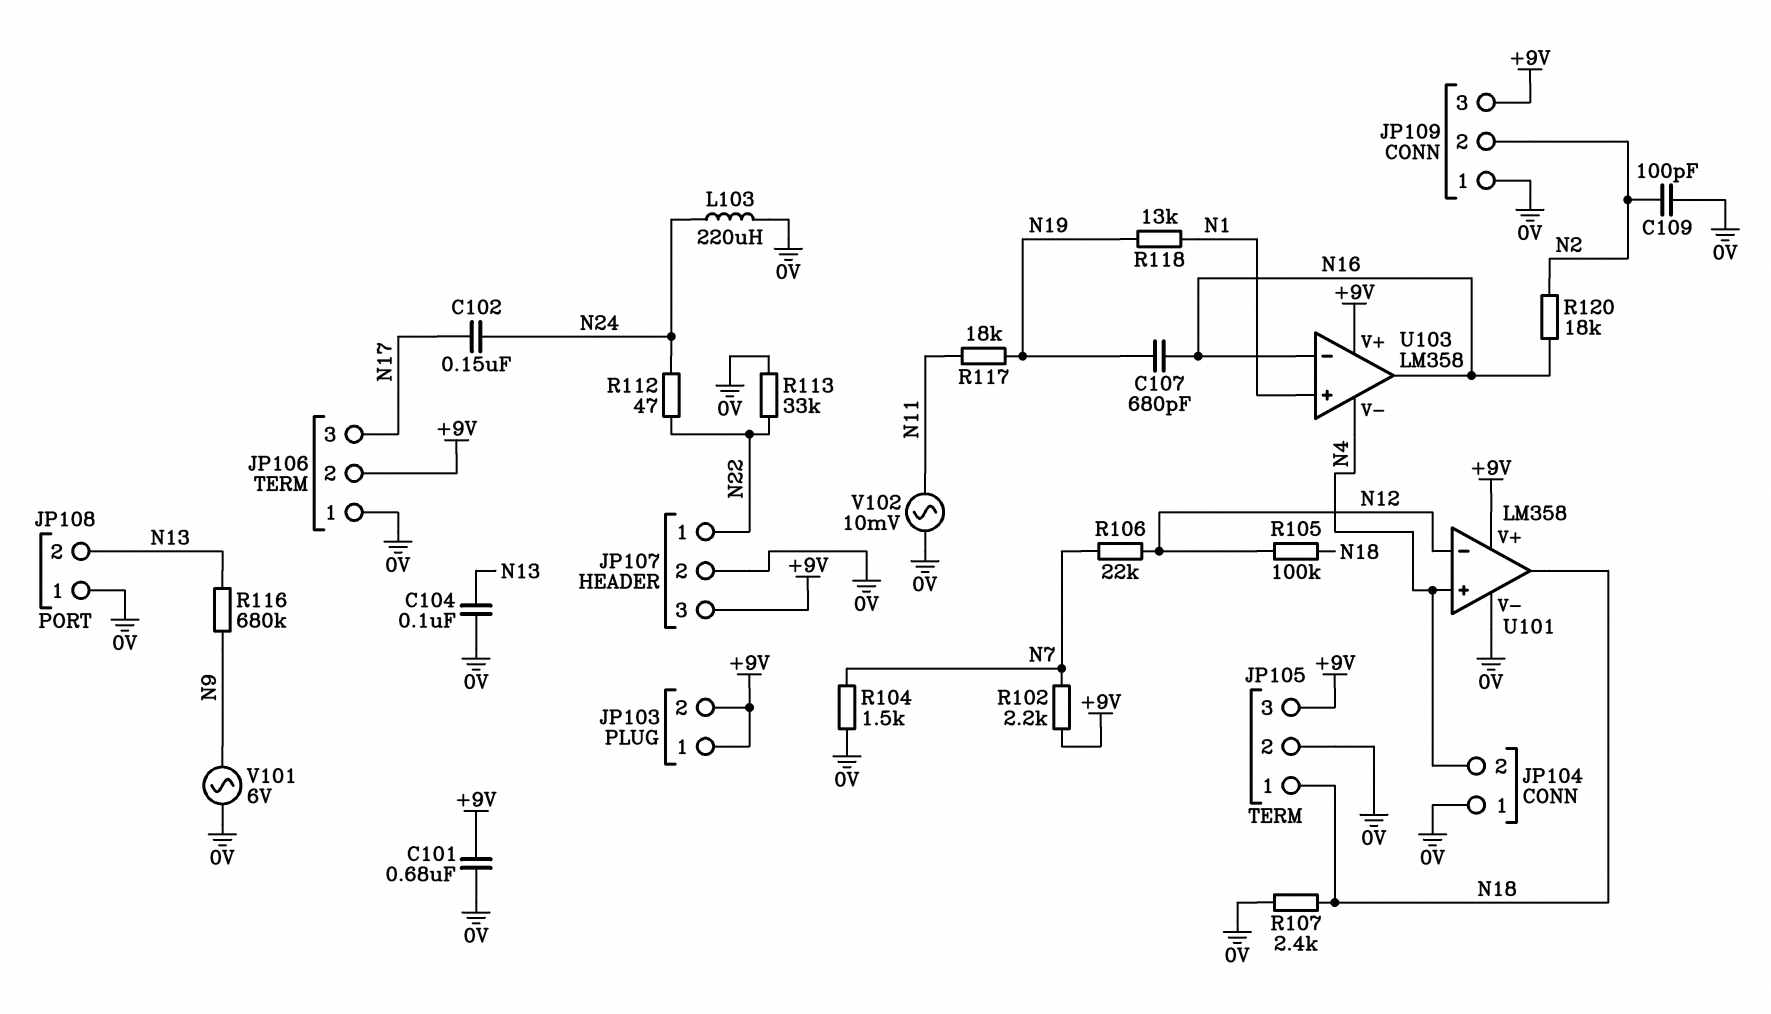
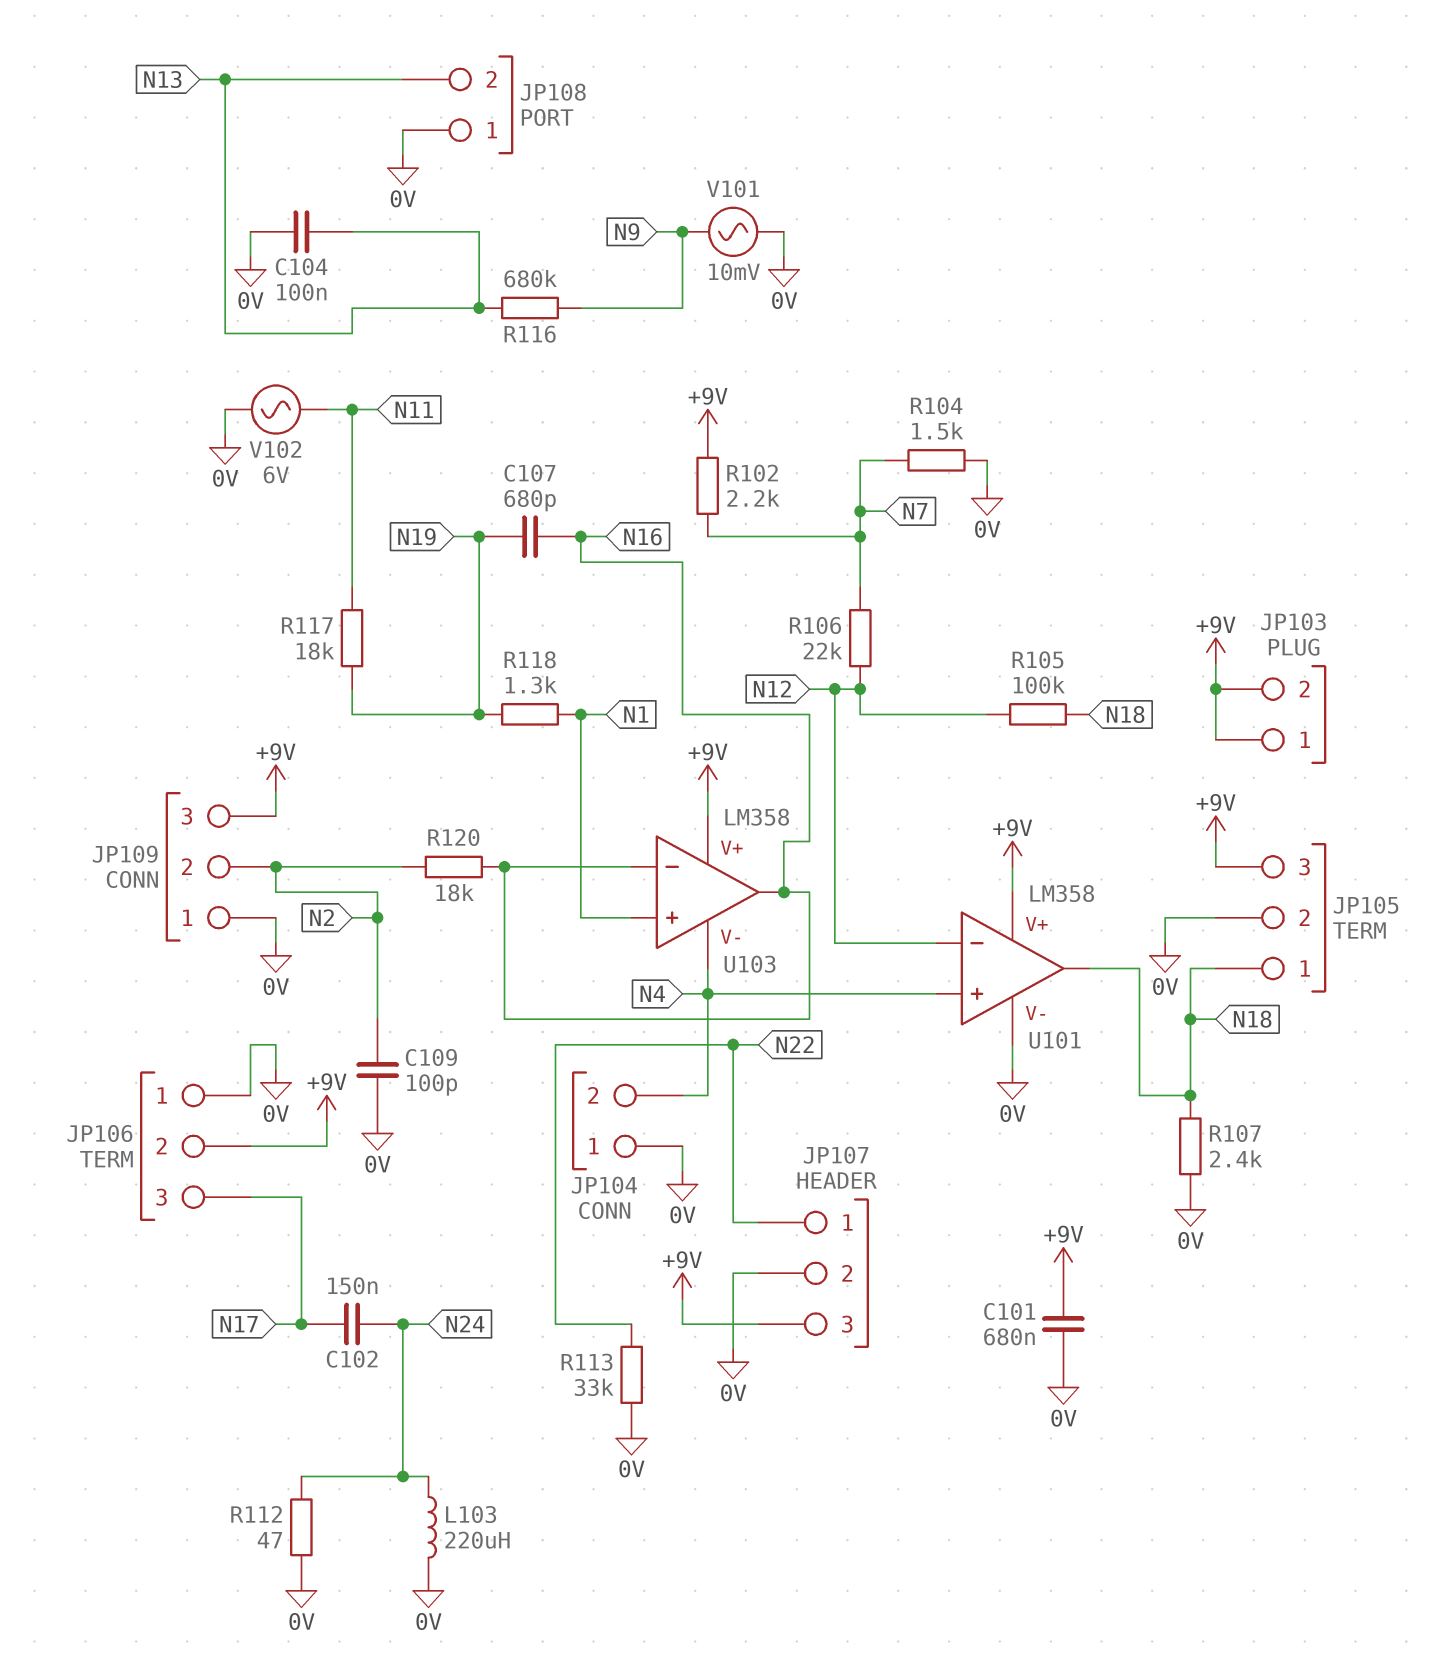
R112: 47 (N22, N24) -> 47 (0V, N24)
R118: 13k (N1, N19) -> 1.3k (N1, N19)
V101: AC 6V (0V, N9) -> AC 10mV (0V, N9)
V102: AC 10mV (0V, N11) -> AC 6V (0V, N11)

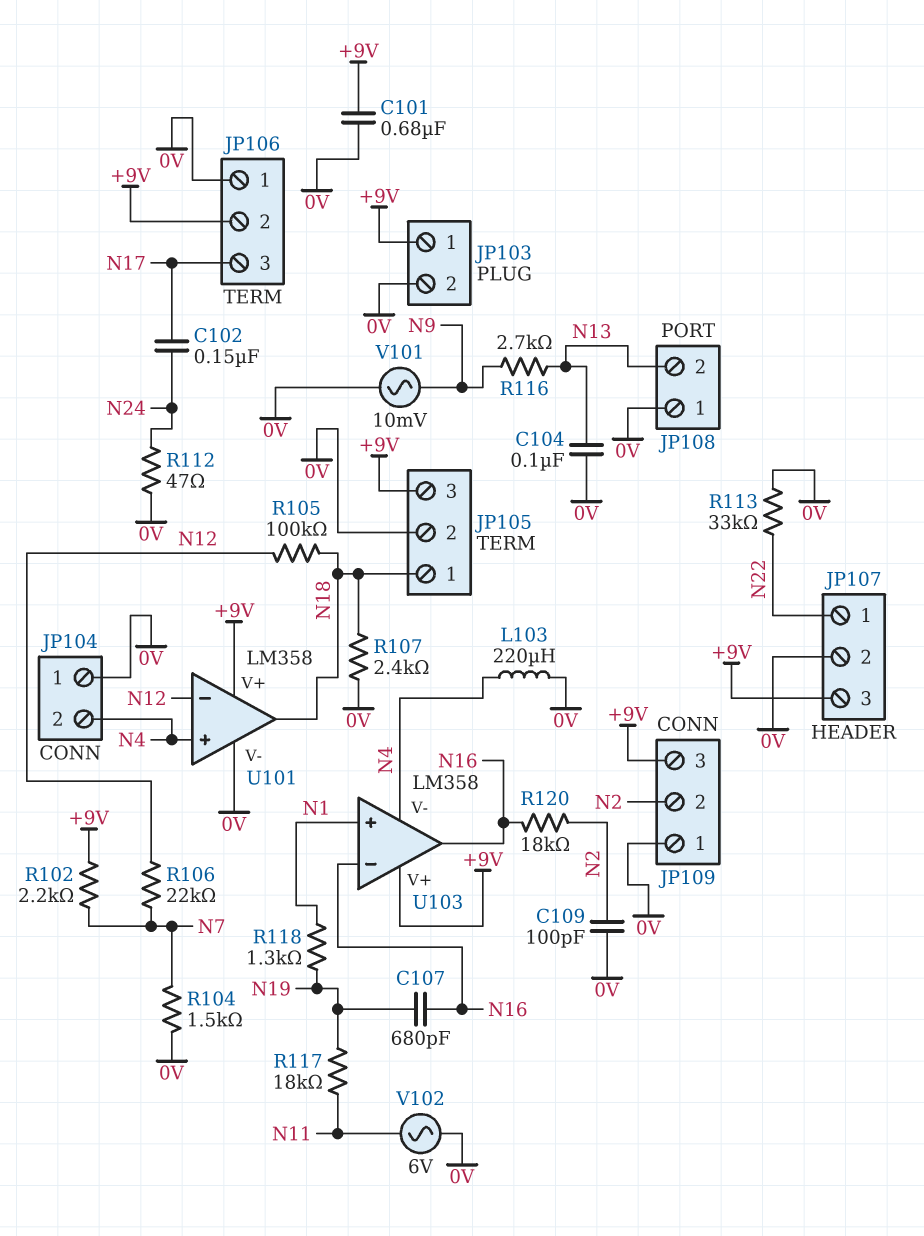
JP103 pin 2: +9V -> 0V
L103: 220uH (0V, N24) -> 220uH (0V, N4)
R116: 680k (N9, N13) -> 2.7k (N9, N13)

